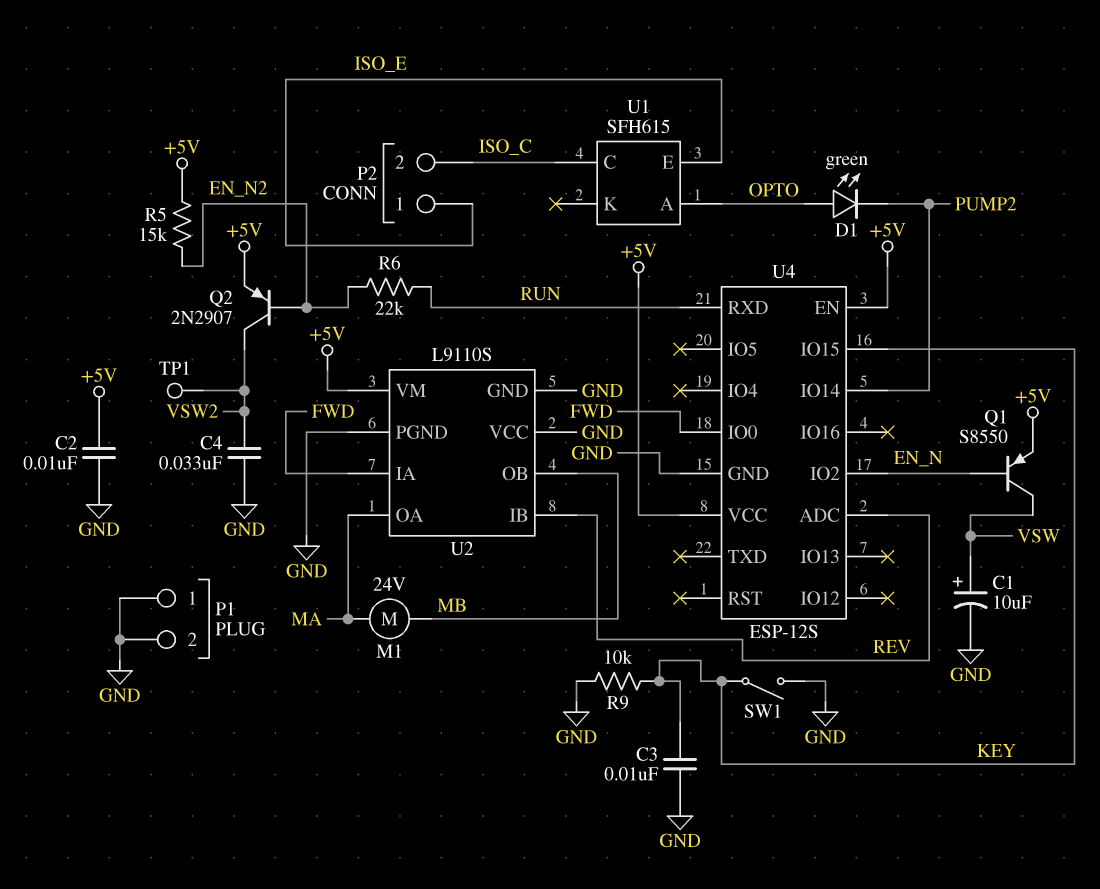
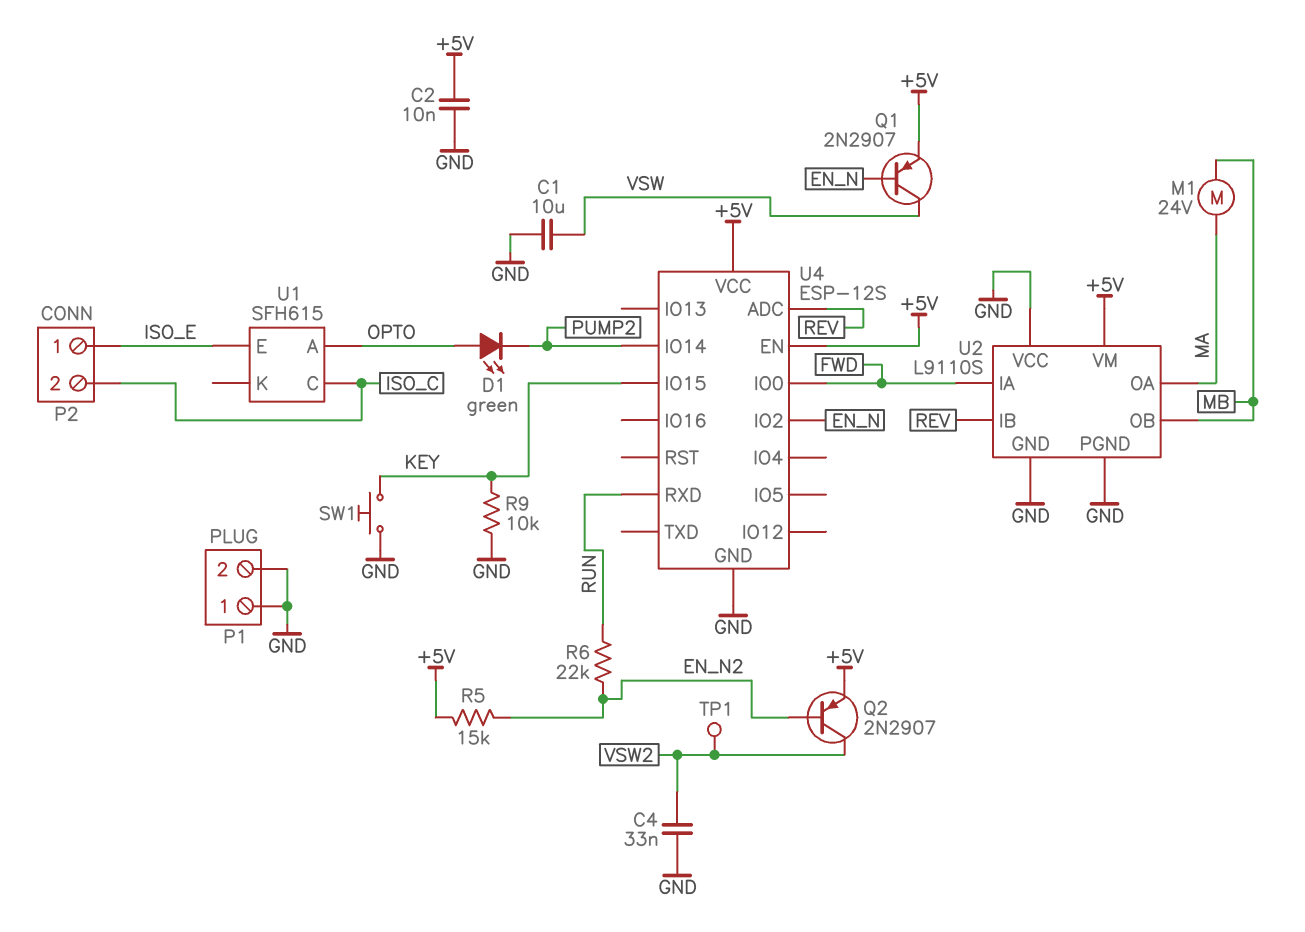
C1: 10uF (plus VSW, minus GND) -> 10uF (GND, VSW)
C3: 10nF (GND, KEY) -> none
Q1: PNP S8550 (B EN_N, C VSW, E +5V) -> PNP 2N2907 (B EN_N, C VSW, E +5V)
SW1: switch (GND, KEY) -> button (GND, KEY)

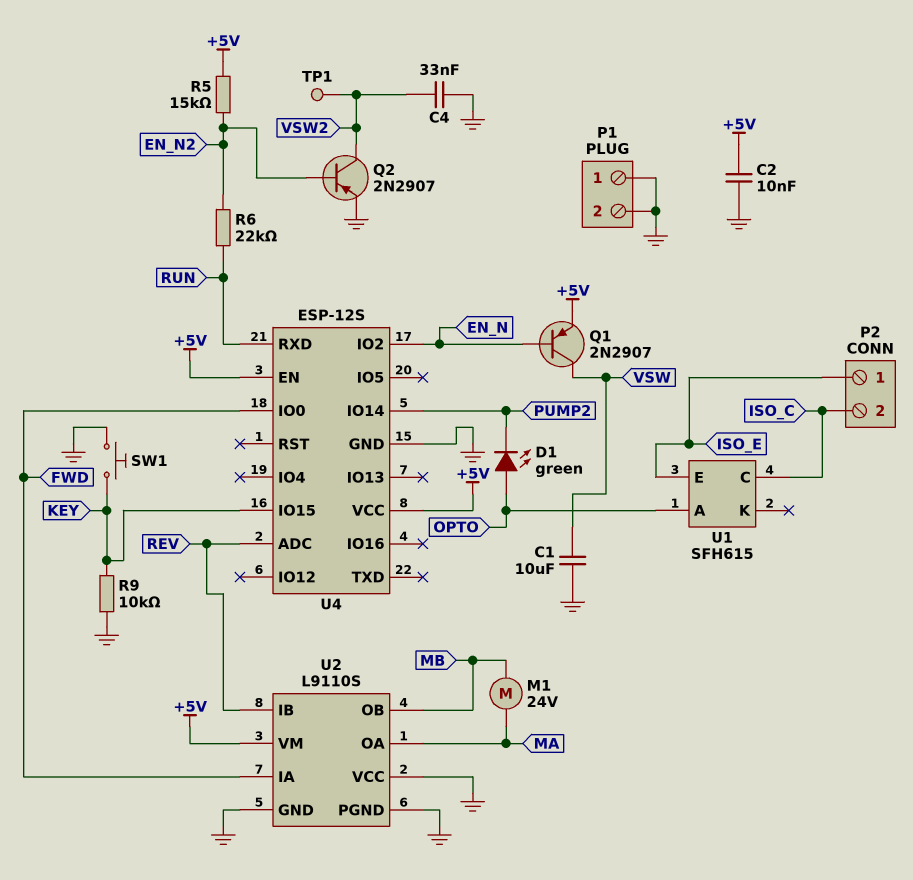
Q2: PNP 2N2907 (B EN_N2, C VSW2, E +5V) -> PNP 2N2907 (B EN_N2, C VSW2, E GND)

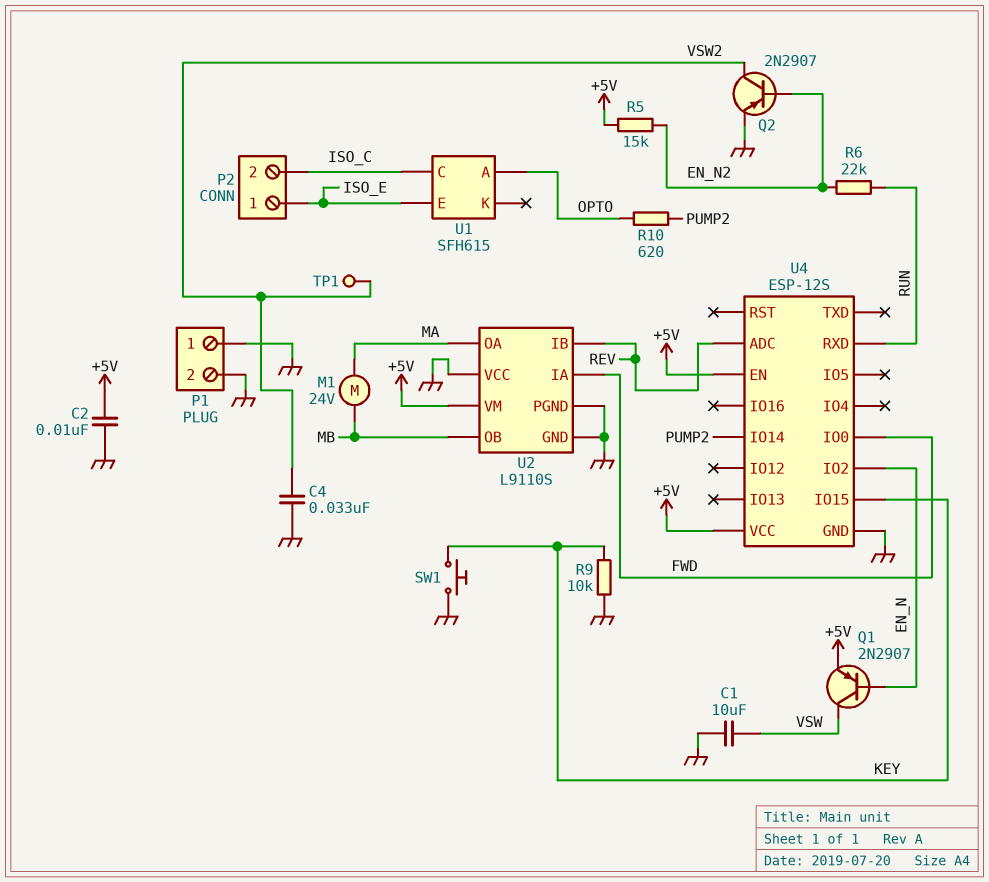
D1: LED green (A OPTO, K PUMP2) -> none
R10: none -> 620 (OPTO, PUMP2)

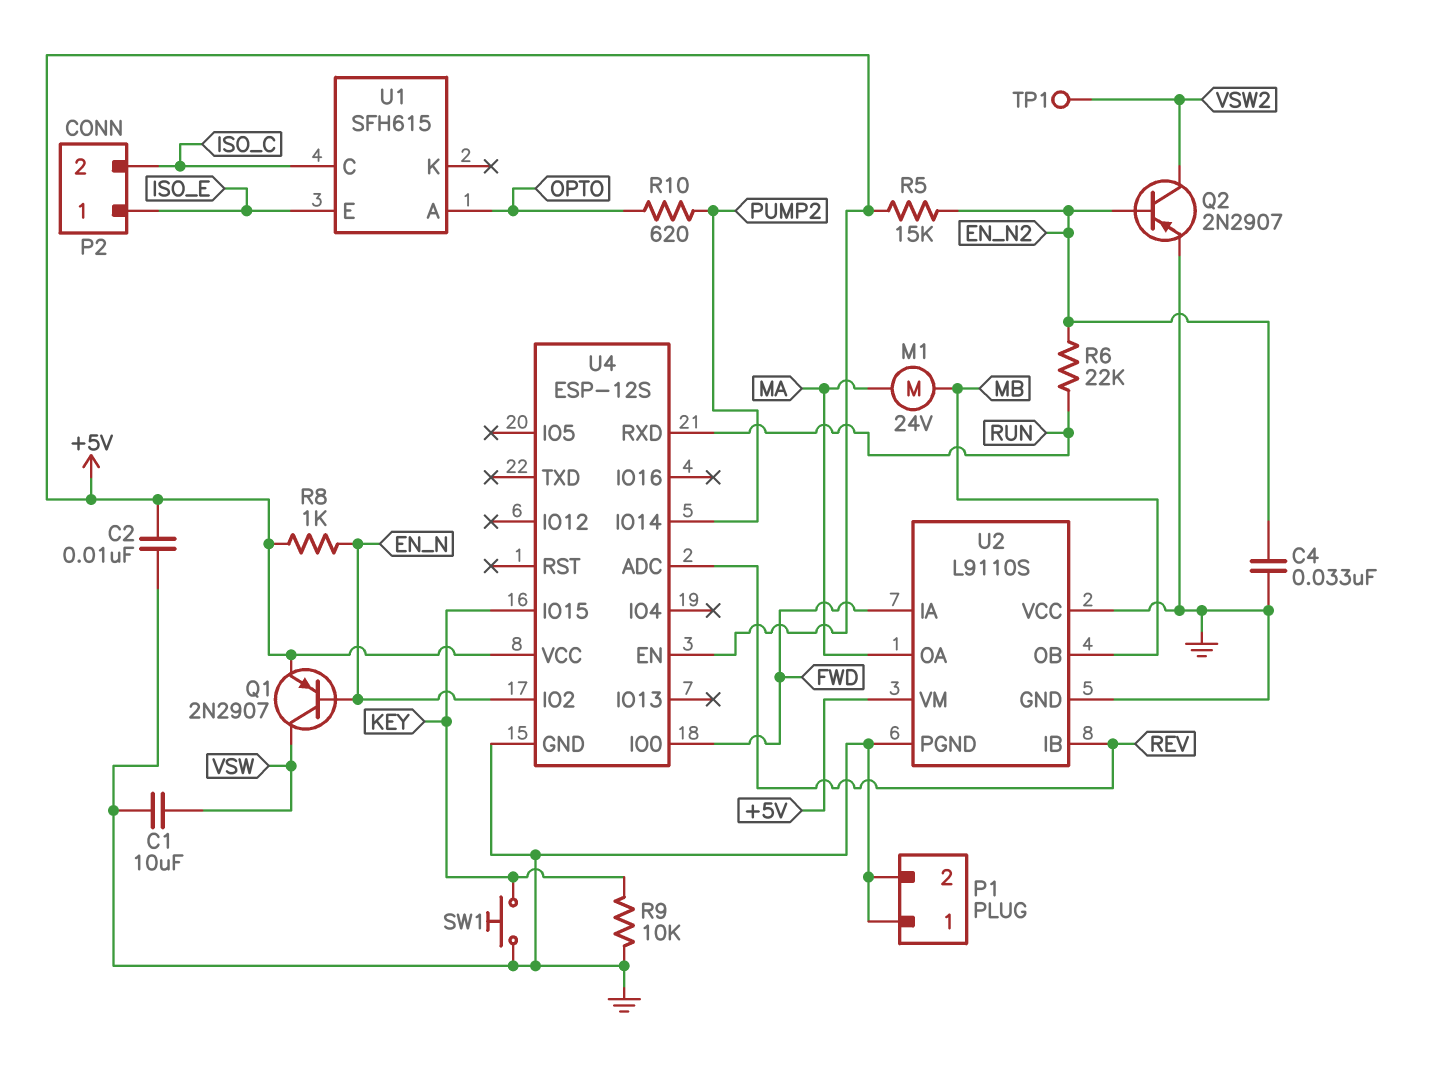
C4: 33nF (GND, VSW2) -> 33nF (EN_N2, GND)
R8: none -> 1k (+5V, EN_N)

